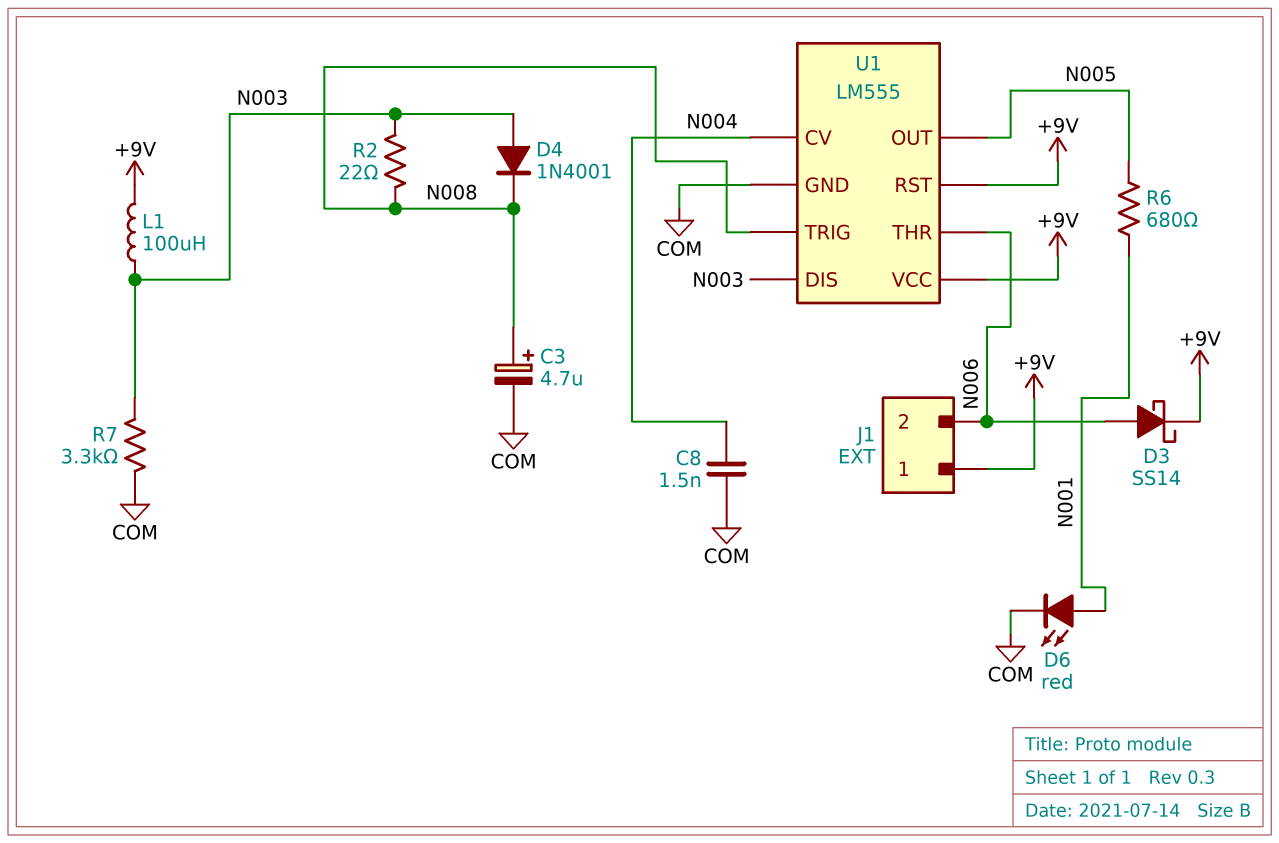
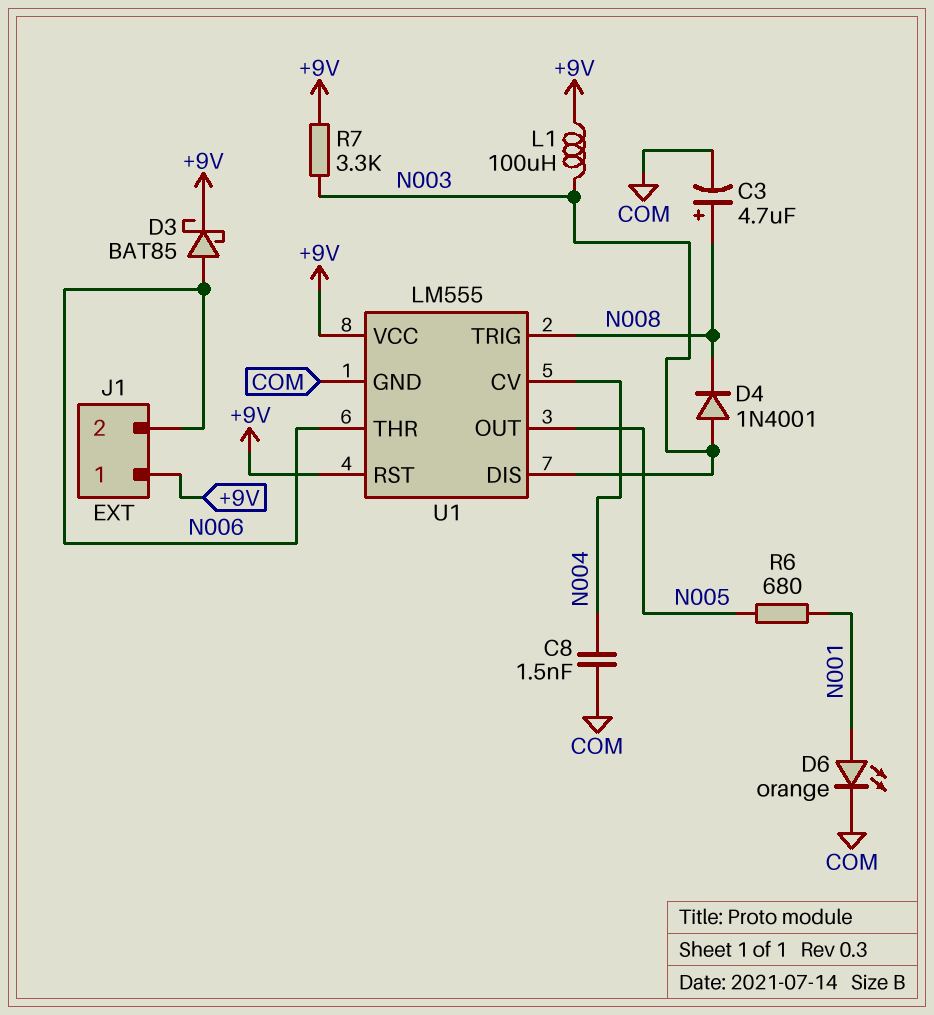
D3: schottky SS14 (A N006, K +9V) -> schottky BAT85 (A N006, K +9V)
D6: LED red (A N001, K COM) -> LED orange (A N001, K COM)
R2: 22 (N003, N008) -> none
R7: 3.3k (COM, N003) -> 3.3k (+9V, N003)

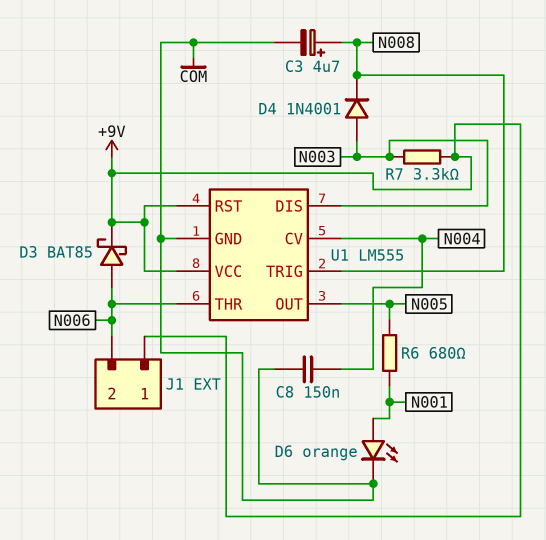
C8: 1.5nF (COM, N004) -> 150nF (COM, N004)
L1: 100uH (+9V, N003) -> none

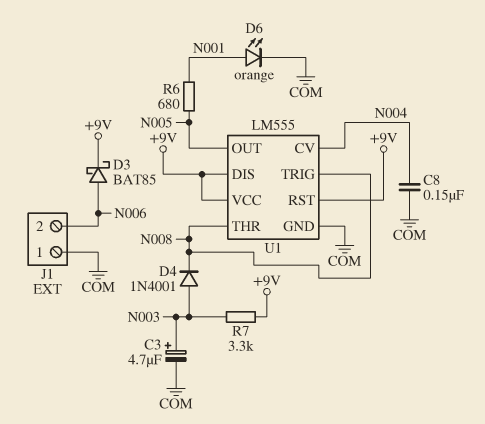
C3: 4.7uF (plus N008, minus COM) -> 4.7uF (plus N003, minus COM)
J1 pin 1: +9V -> COM
U1 pin DIS: N003 -> +9V
U1 pin THR: N006 -> N008

